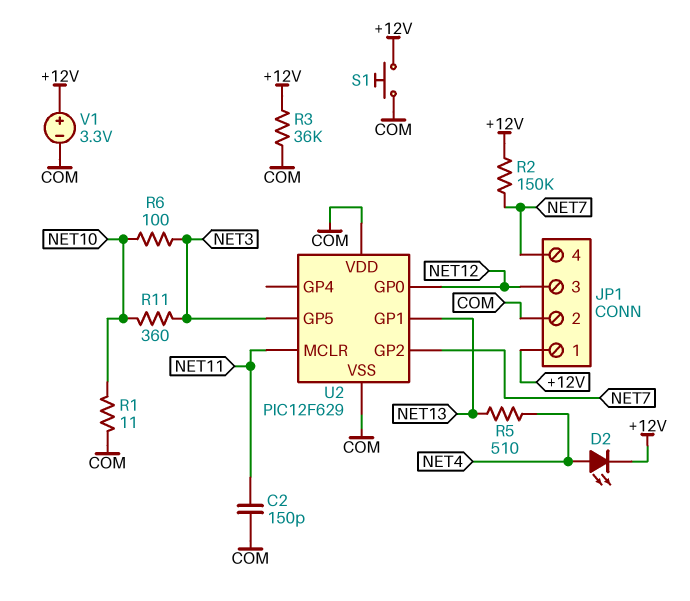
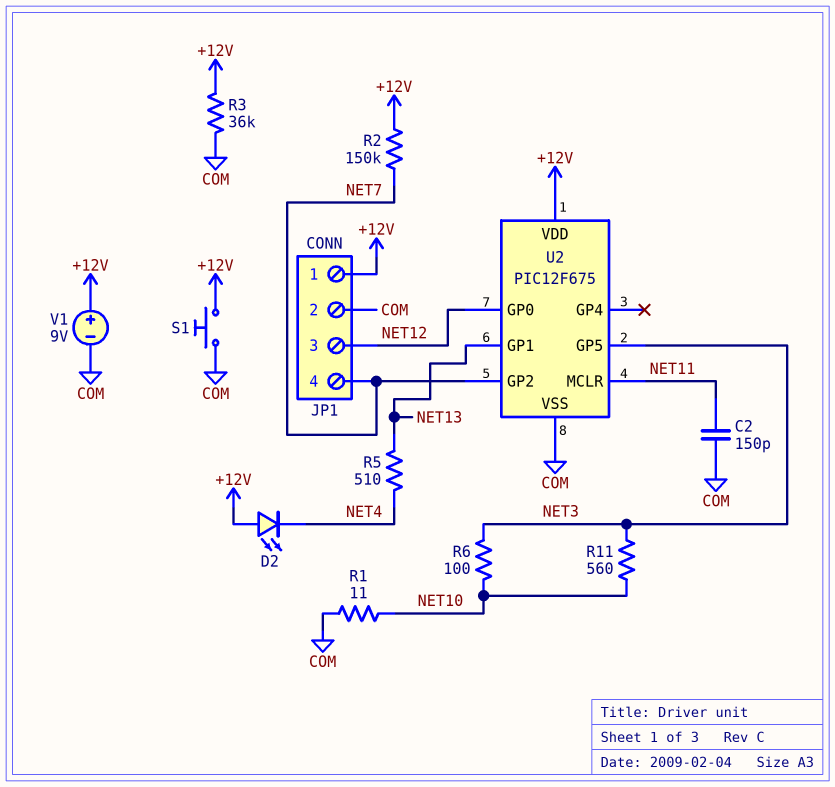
D2: LED (A NET4, K +12V) -> LED (A +12V, K NET4)
R11: 360 (NET3, NET10) -> 560 (NET3, NET10)
U2: PIC12F629 -> PIC12F675
U2 pin VDD: COM -> +12V
V1: 3.3V (plus +12V, minus COM) -> 9V (plus +12V, minus COM)

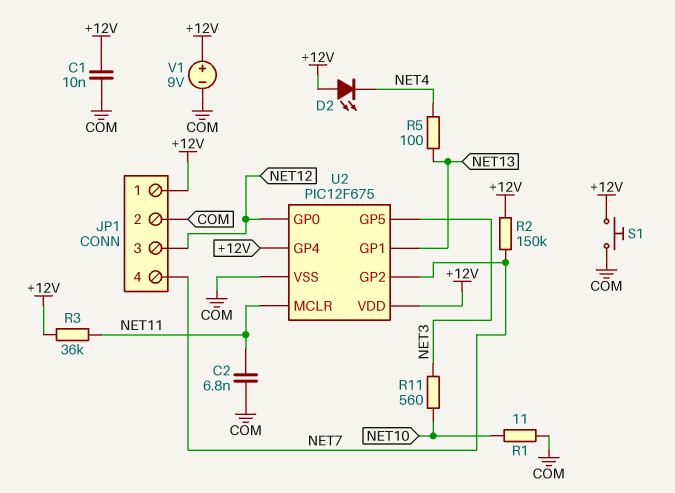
C1: none -> 10nF (+12V, COM)
C2: 150pF (COM, NET11) -> 6.8nF (COM, NET11)
R3: 36k (+12V, COM) -> 36k (+12V, NET11)
R5: 510 (NET4, NET13) -> 100 (NET4, NET13)
R6: 100 (NET3, NET10) -> none
U2 pin GP4: none -> +12V

